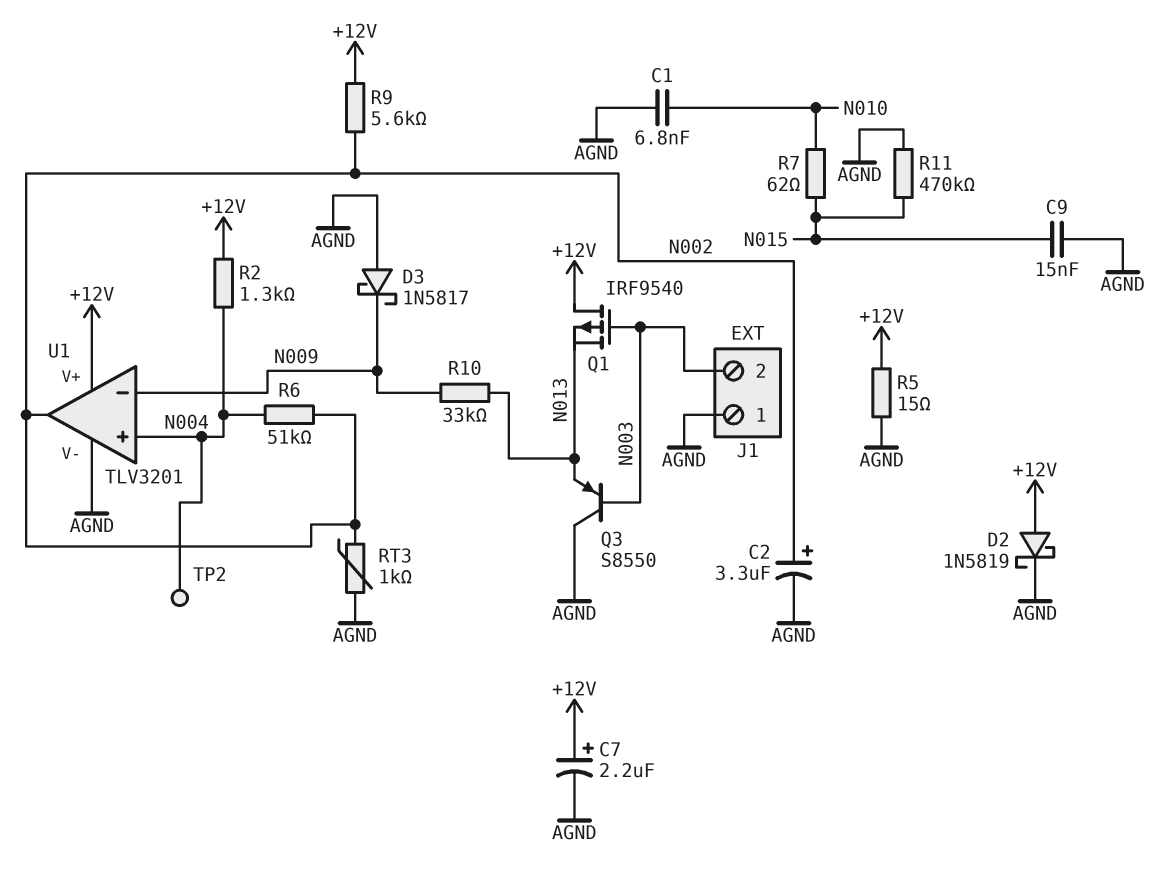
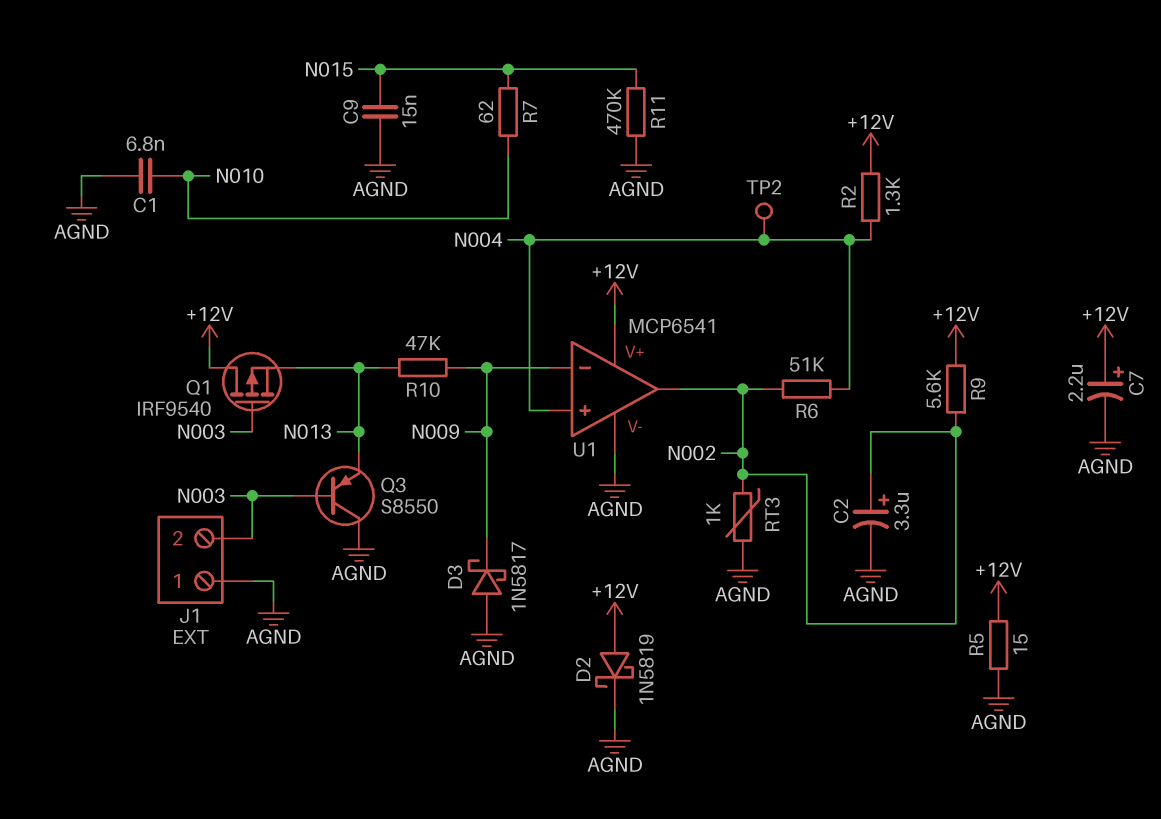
R10: 33k (N009, N013) -> 47k (N009, N013)
U1: TLV3201 -> MCP6541

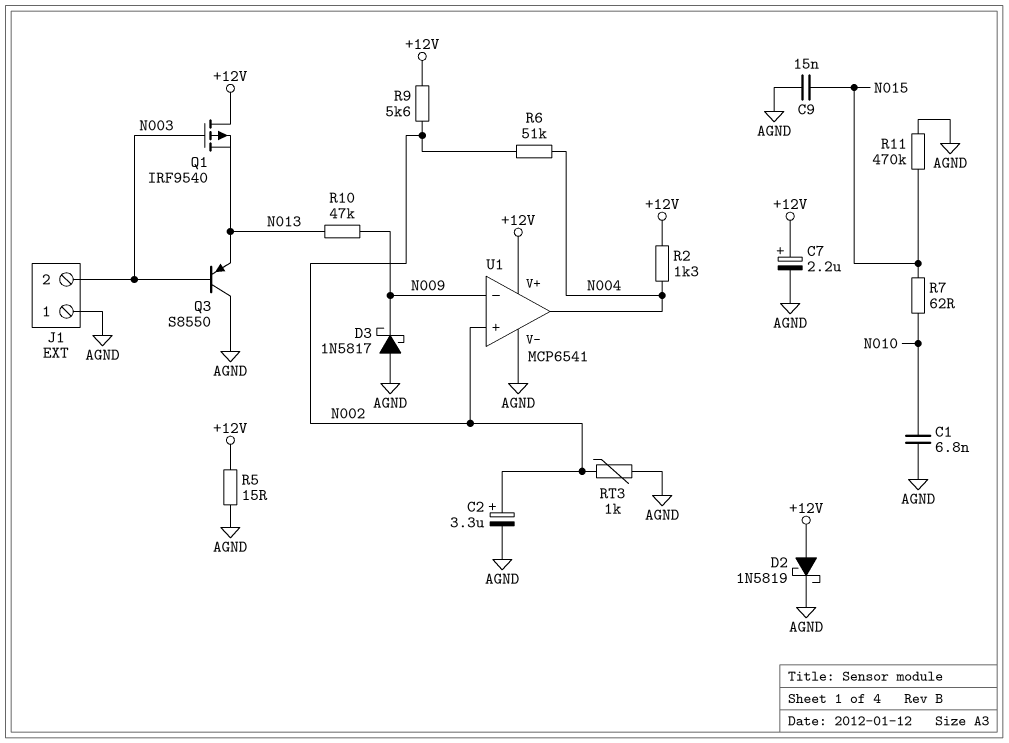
TP2: test point (N004) -> none
U1 pin in+: N004 -> N002
U1 pin out: N002 -> N004

